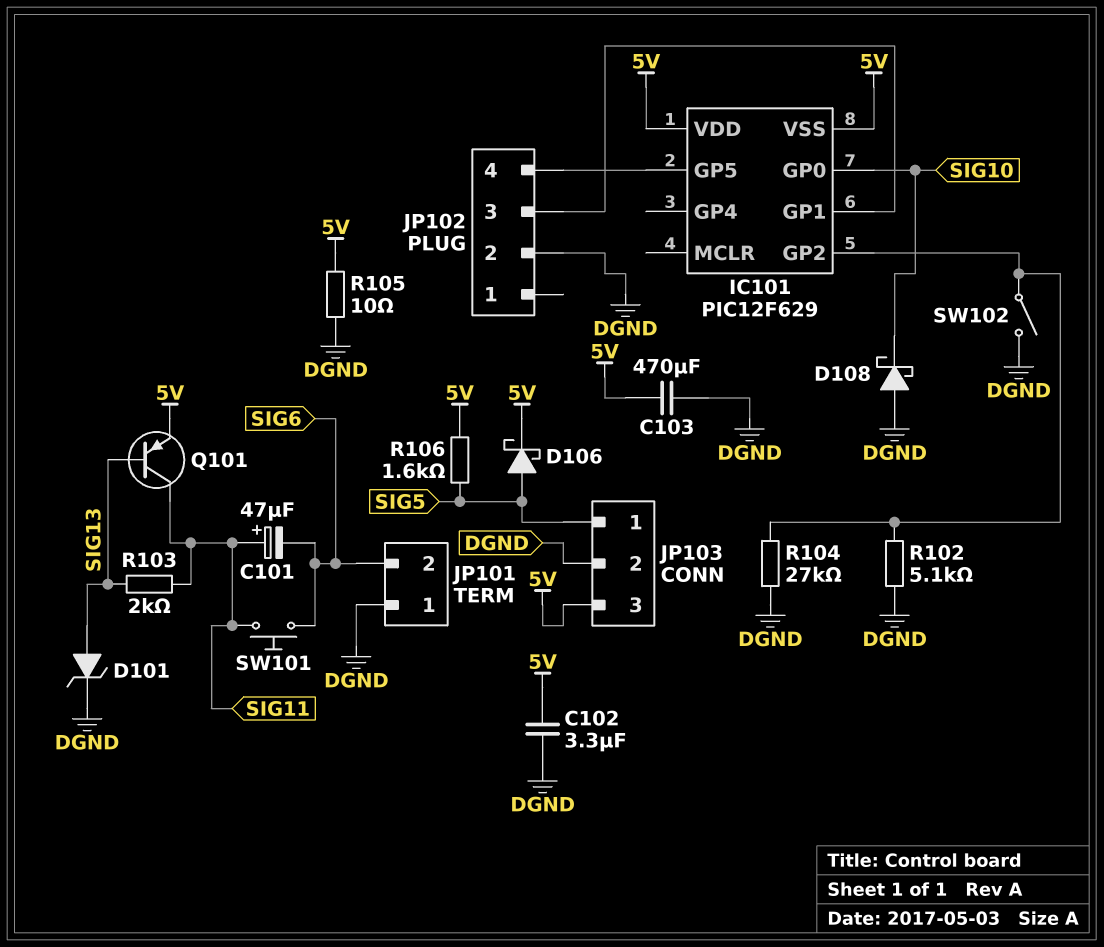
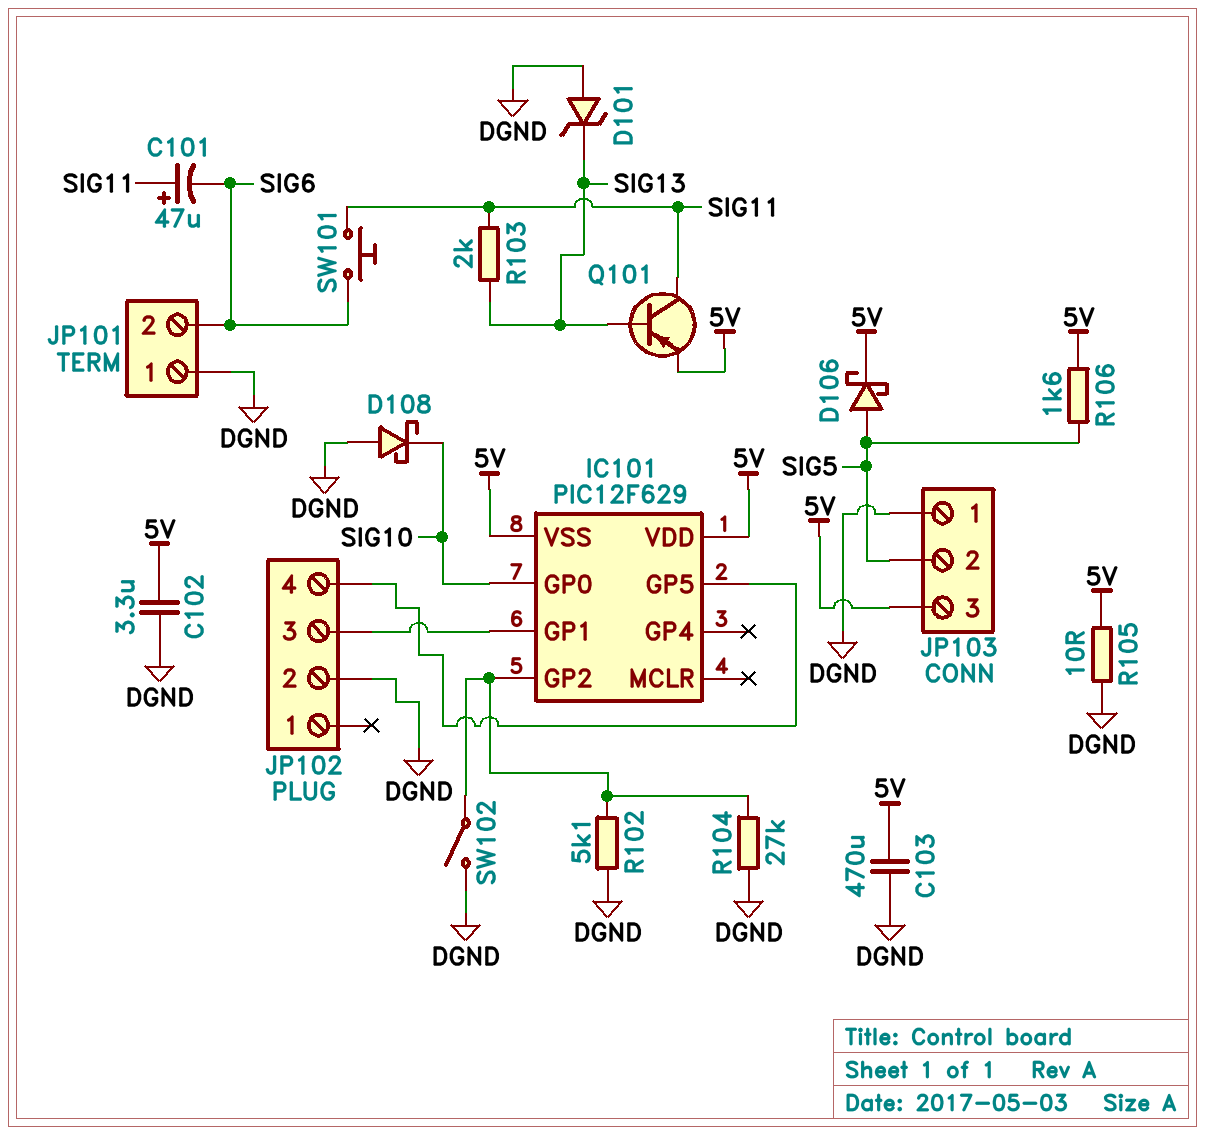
D101: zener (A SIG13, K DGND) -> zener (A DGND, K SIG13)
JP103 pin 1: SIG5 -> DGND
JP103 pin 2: DGND -> SIG5

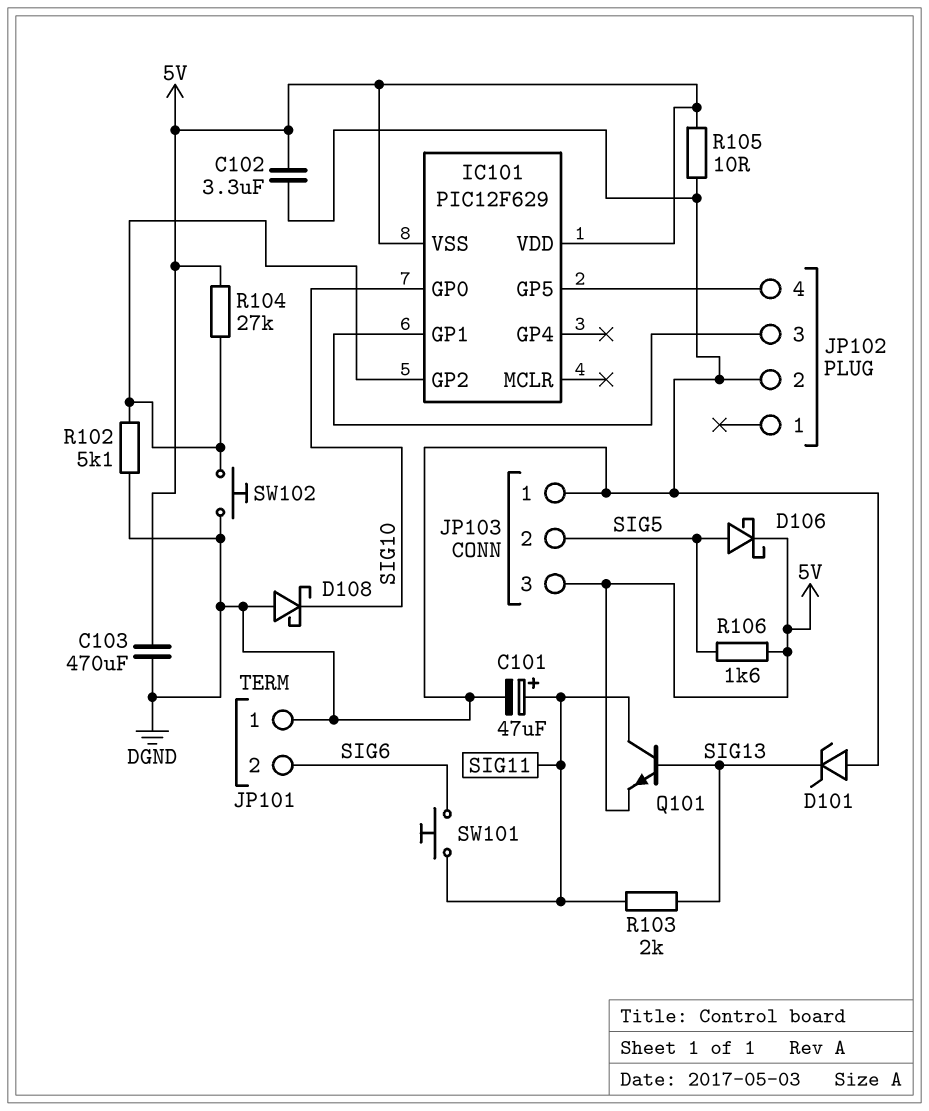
C101: 47uF (plus SIG11, minus SIG6) -> 47uF (plus SIG11, minus DGND)
Q101: PNP (B SIG13, C SIG11, E 5V) -> NPN (B SIG13, C SIG11, E 5V)
R104: 27k (DGND, IC101/GP2) -> 27k (5V, IC101/GP2)
SW102: switch (DGND, IC101/GP2) -> button (DGND, IC101/GP2)

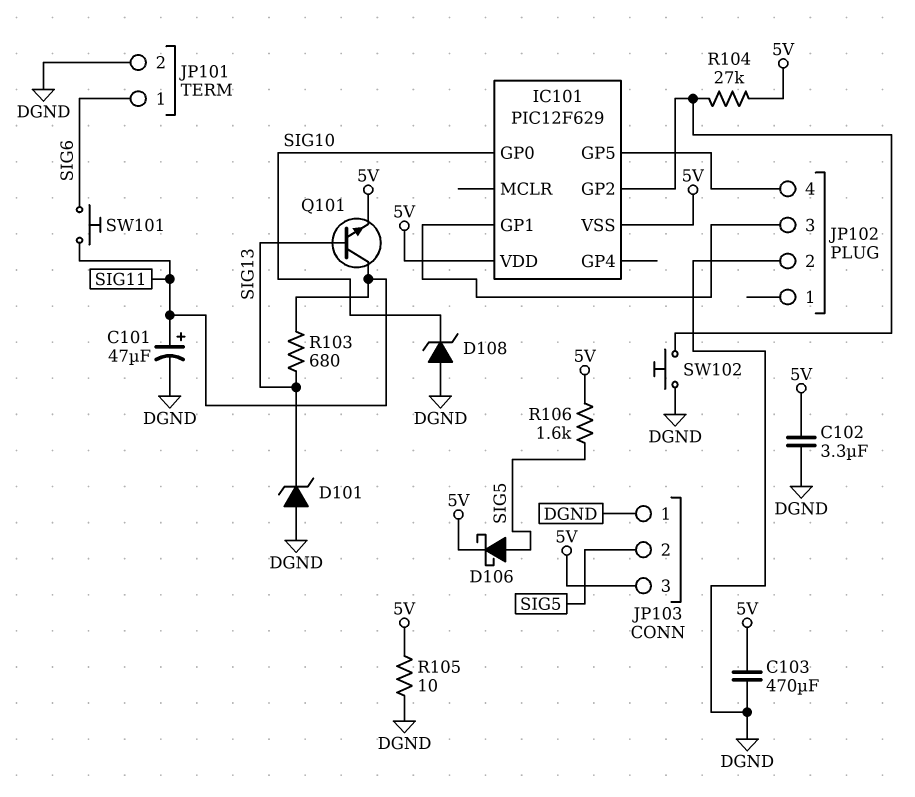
D108: schottky (A DGND, K SIG10) -> zener (A DGND, K SIG10)
JP101 pin 1: DGND -> SIG6
JP101 pin 2: SIG6 -> DGND
R102: 5.1k (DGND, IC101/GP2) -> none
R103: 2k (SIG11, SIG13) -> 680 (SIG11, SIG13)

